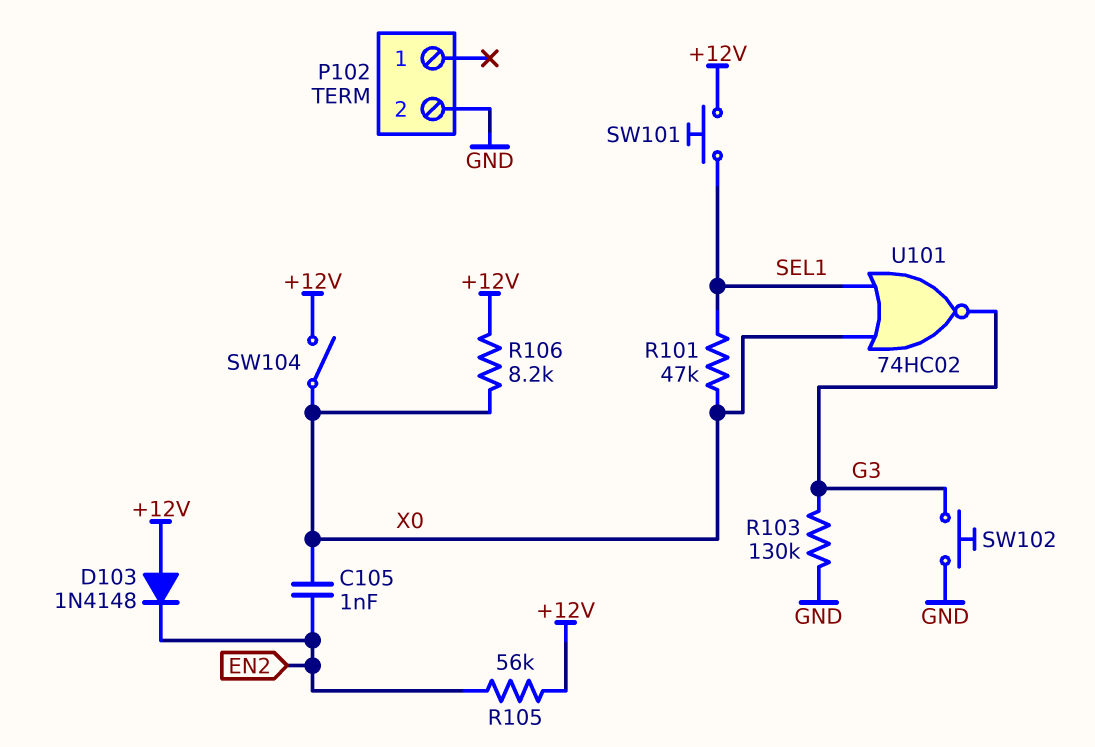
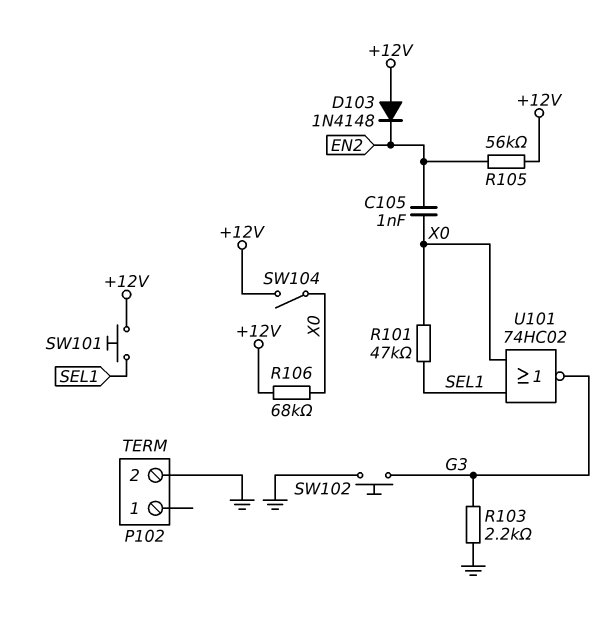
R103: 130k (G3, GND) -> 2.2k (G3, GND)
R106: 8.2k (+12V, X0) -> 68k (+12V, X0)

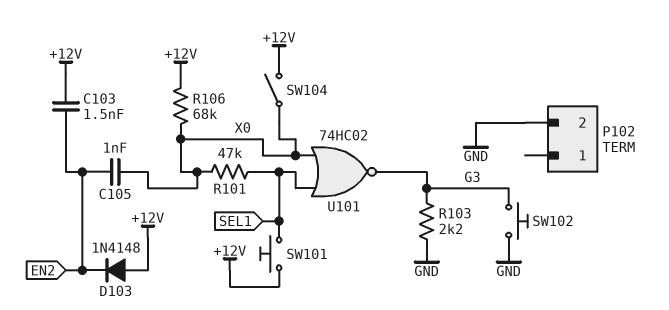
C103: none -> 1.5nF (+12V, EN2)
R105: 56k (+12V, EN2) -> none

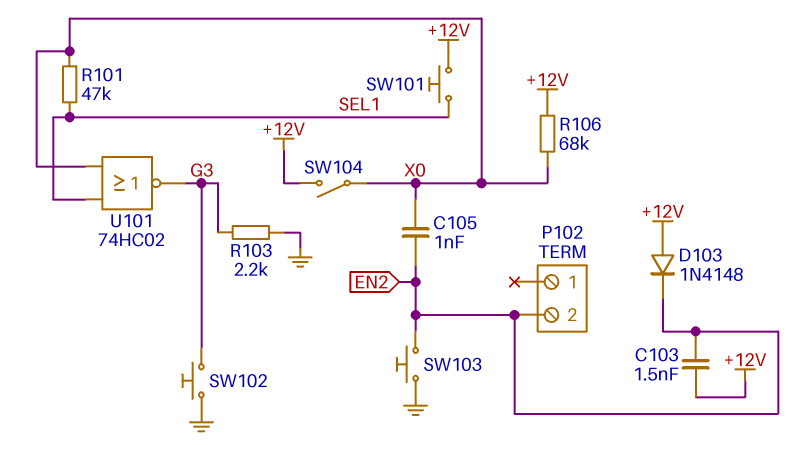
P102 pin 2: GND -> EN2
SW103: none -> button (EN2, GND)

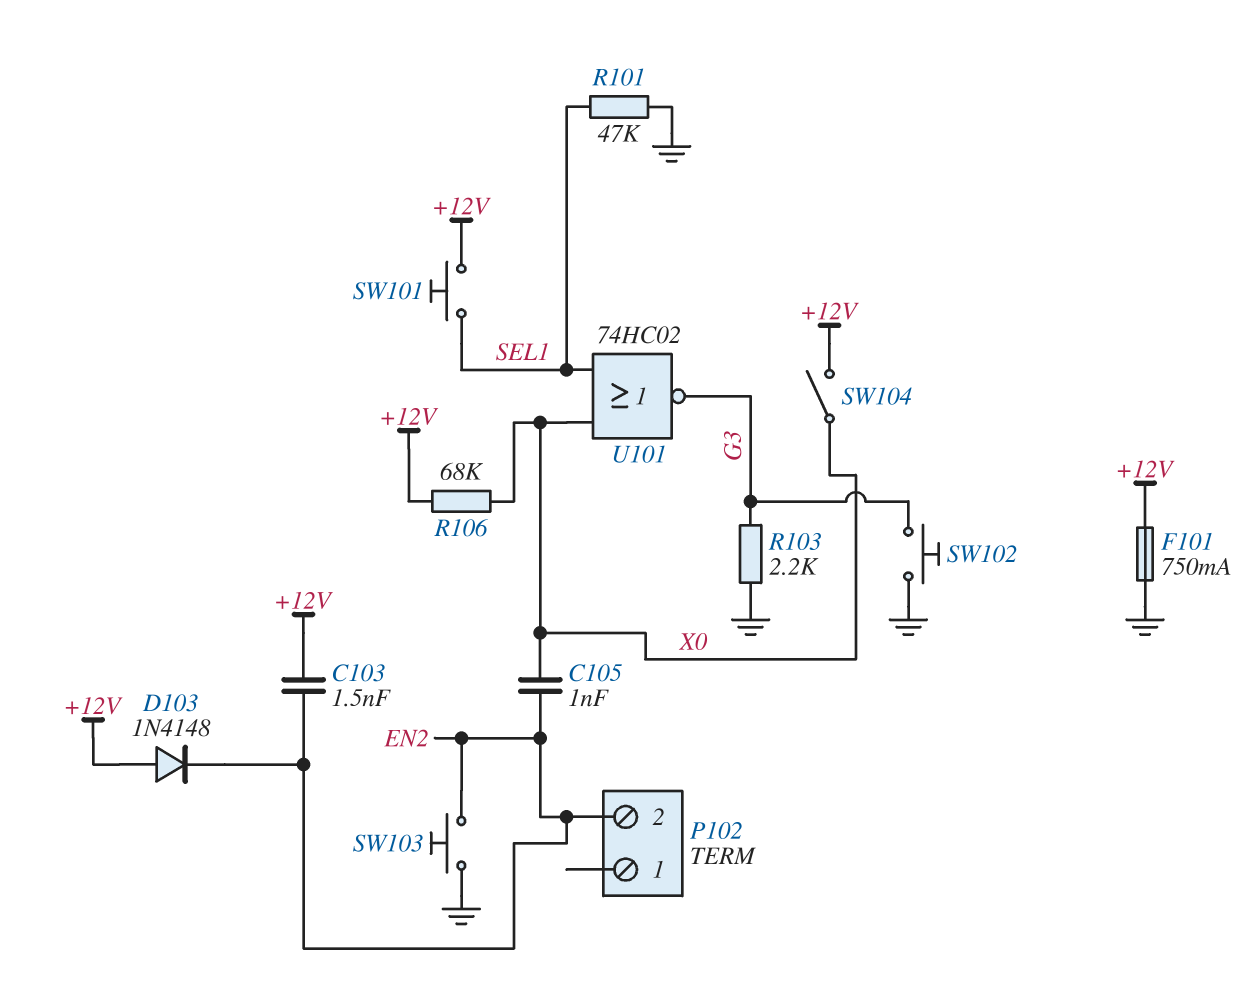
F101: none -> 750mA (+12V, GND)
R101: 47k (SEL1, X0) -> 47k (GND, SEL1)

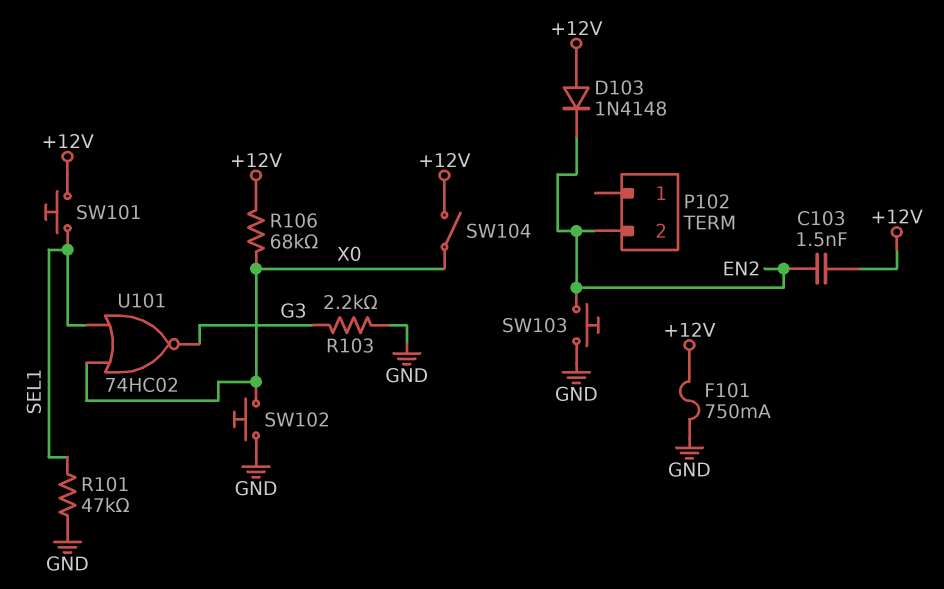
C105: 1nF (EN2, X0) -> none
SW102: button (G3, GND) -> button (GND, X0)

